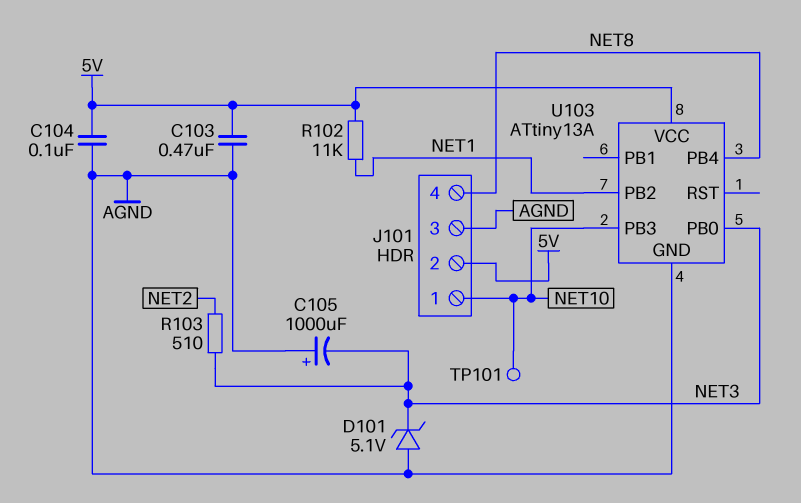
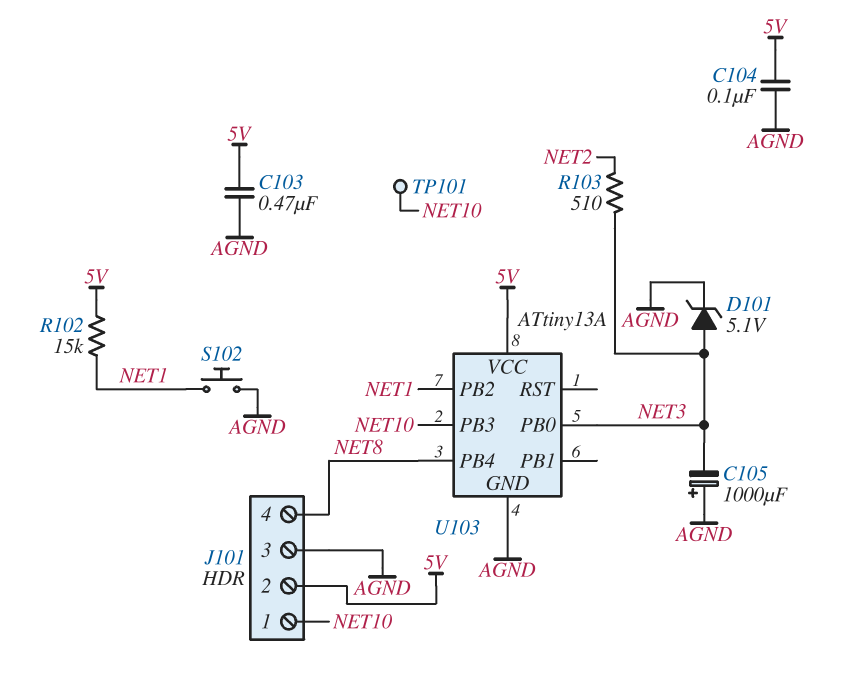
D101: zener 5.1V (A AGND, K NET3) -> zener 5.1V (A NET3, K AGND)
R102: 11k (5V, NET1) -> 15k (5V, NET1)
S102: none -> button (AGND, NET1)

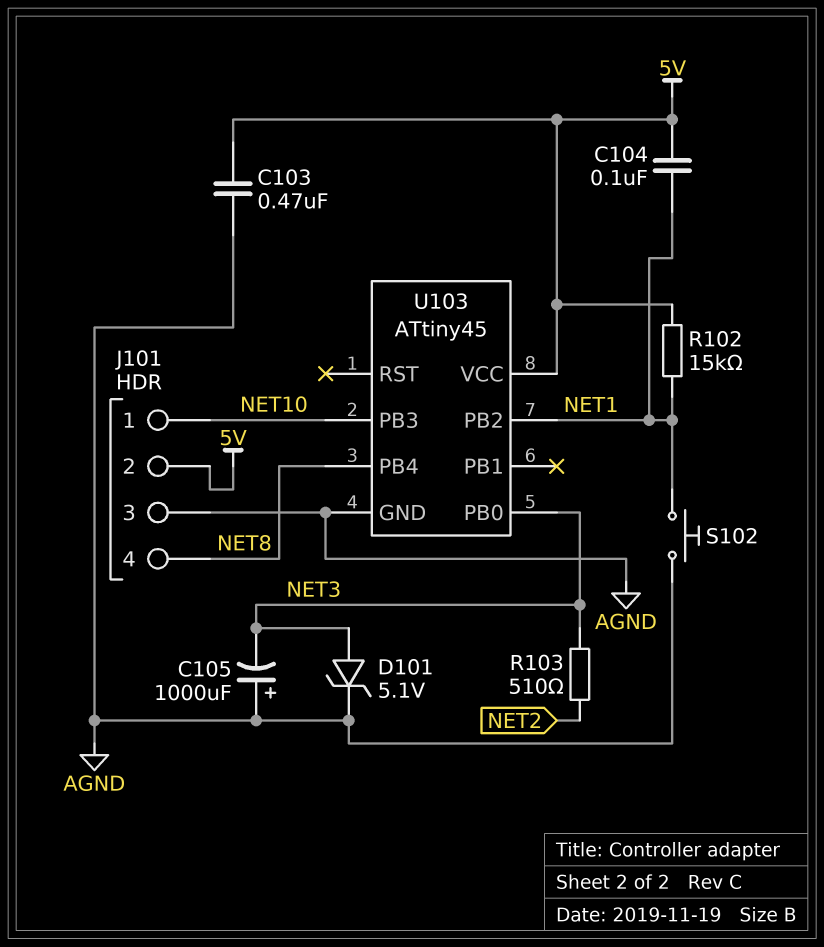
C104: 100nF (5V, AGND) -> 100nF (5V, NET1)
TP101: test point (NET10) -> none
U103: ATtiny13A -> ATtiny45

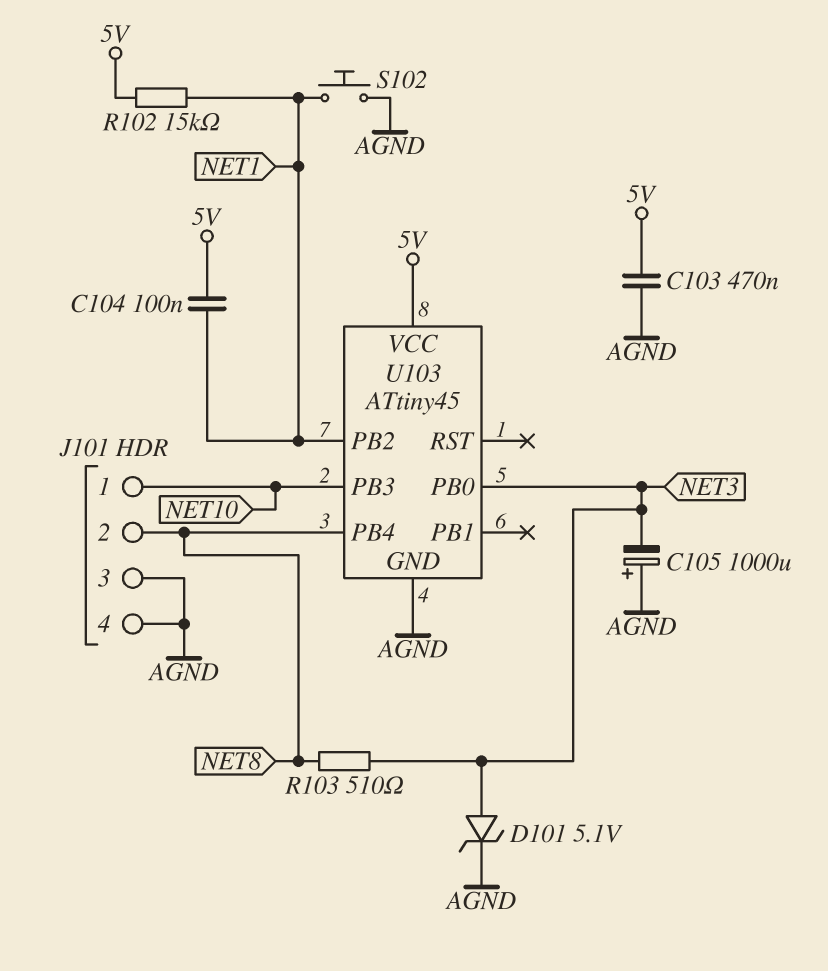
J101 pin 2: 5V -> NET8
J101 pin 4: NET8 -> AGND
R103: 510 (NET2, NET3) -> 510 (NET3, NET8)

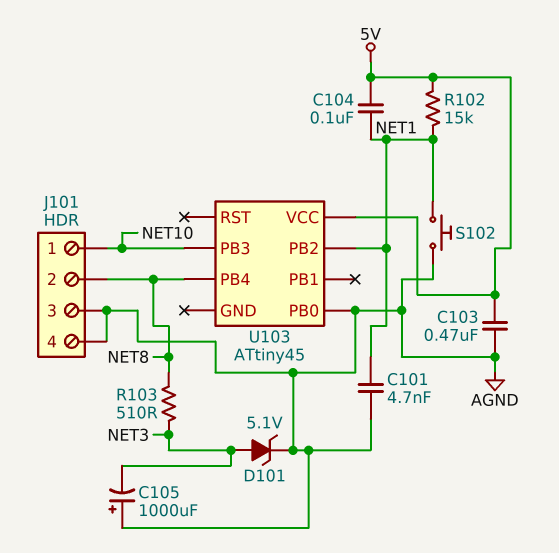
C101: none -> 4.7nF (AGND, NET1)
U103 pin GND: AGND -> none
U103 pin PB0: NET3 -> AGND

